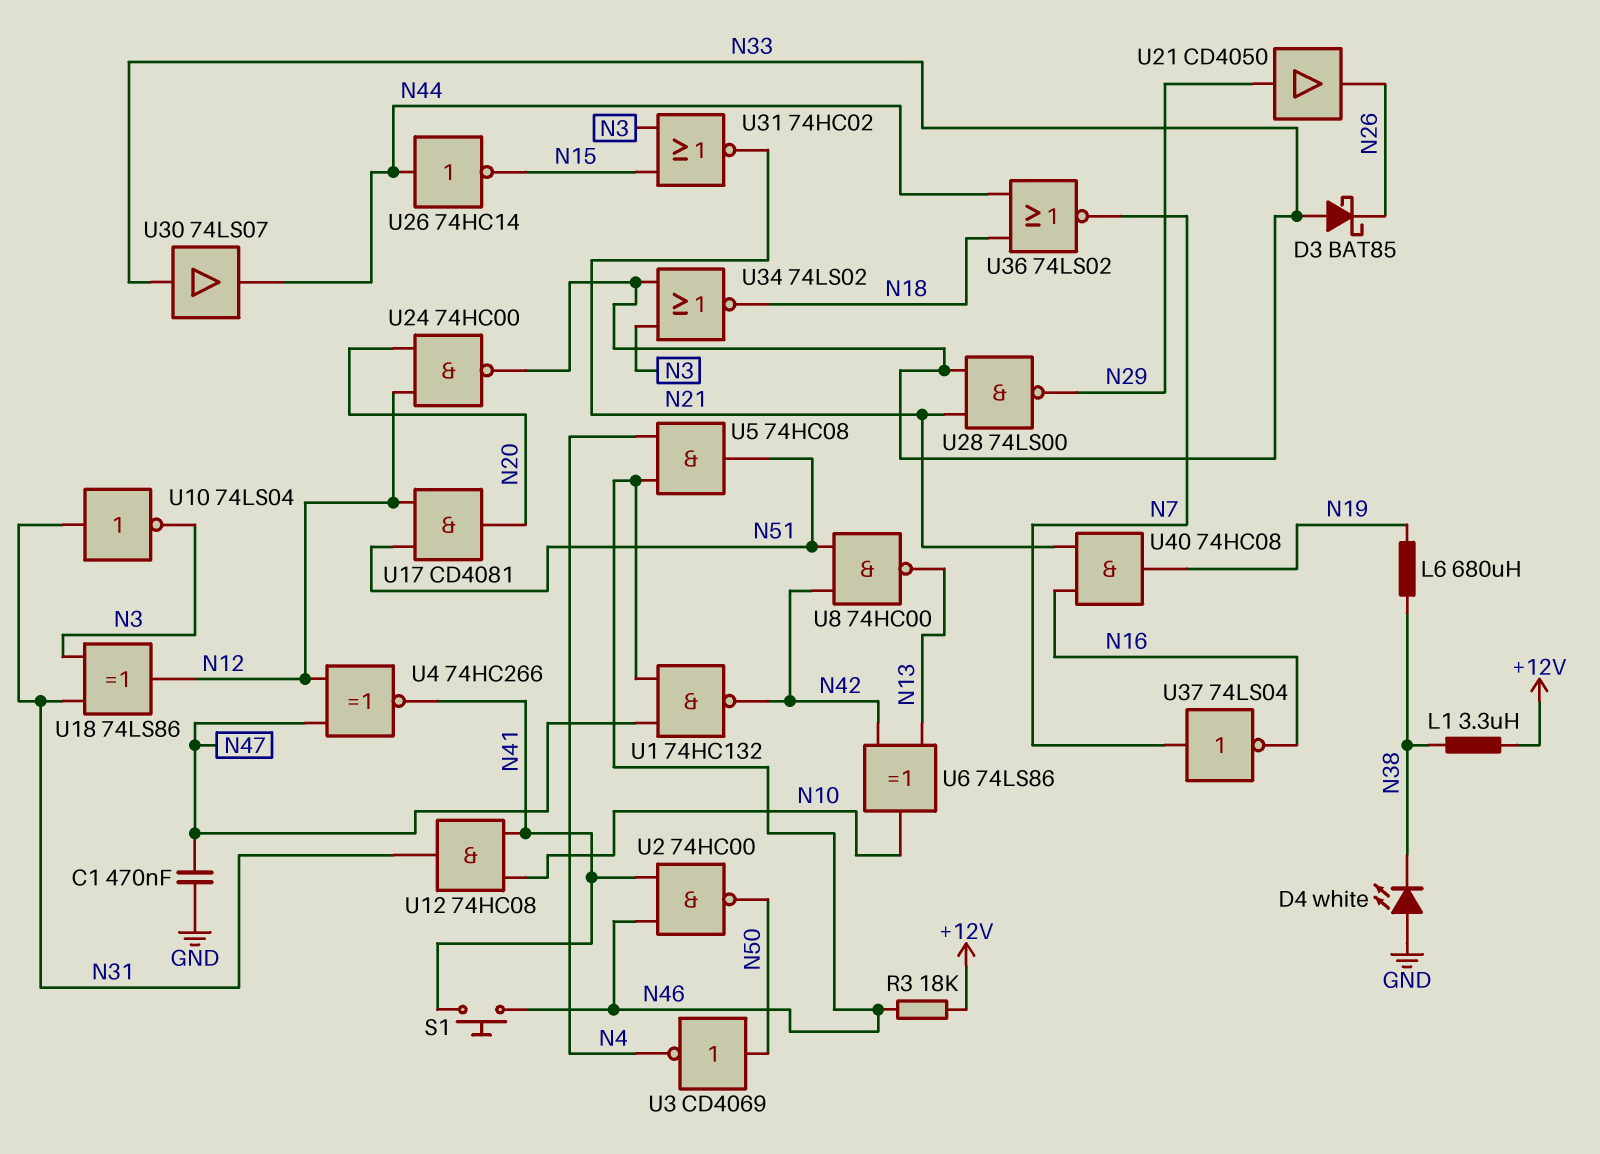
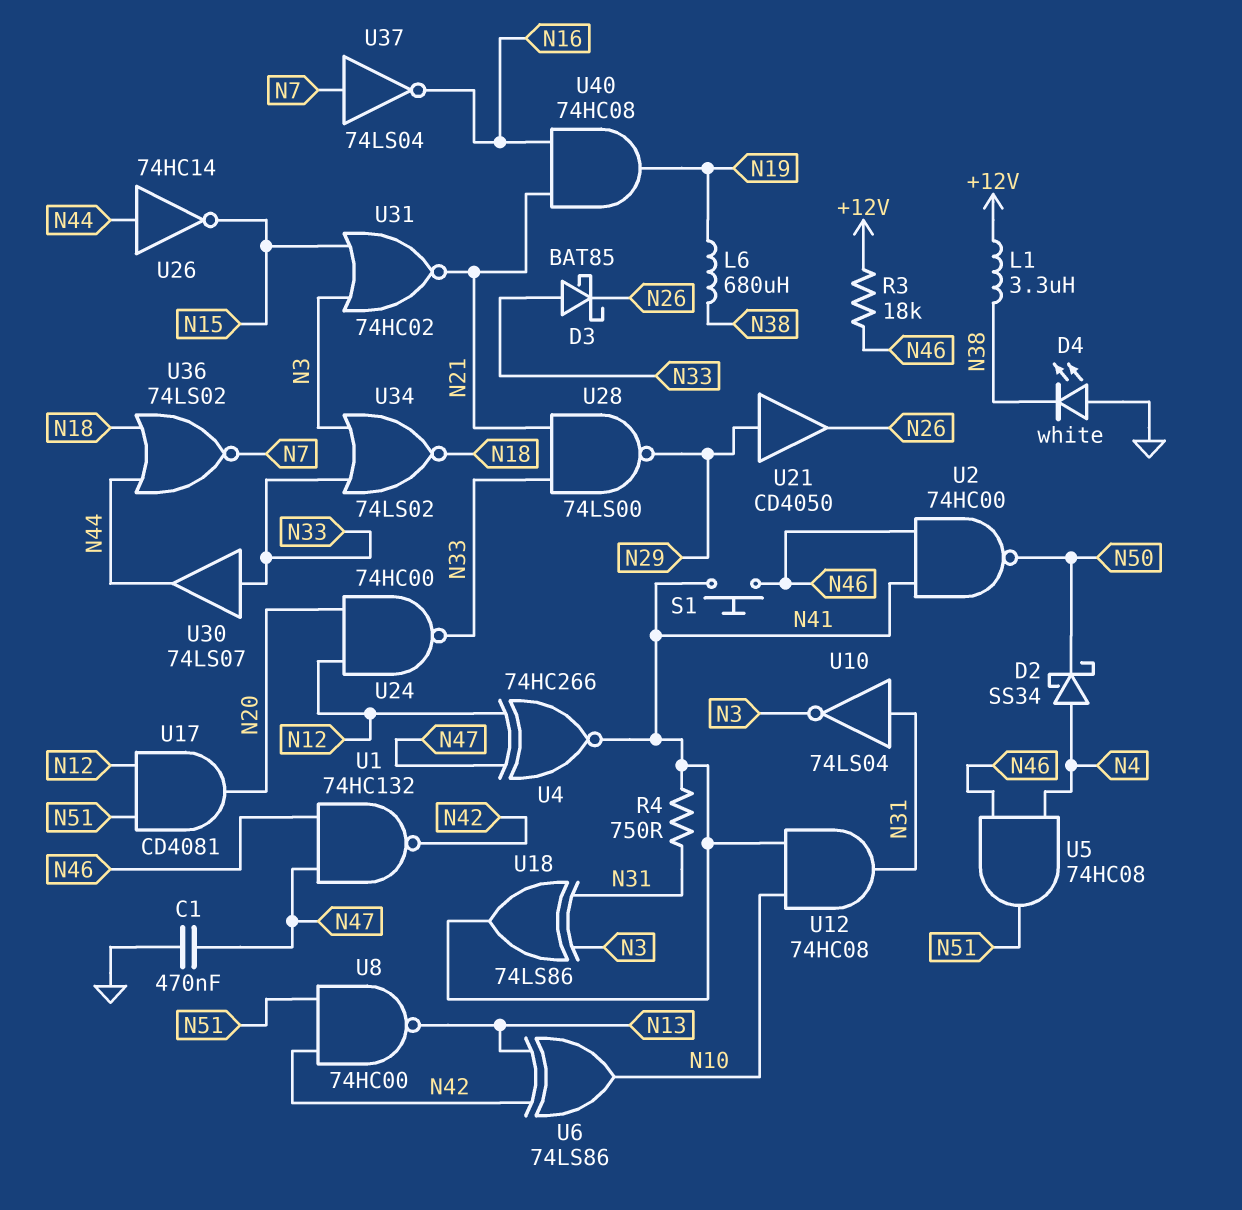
D2: none -> schottky SS34 (A N4, K N50)
R4: none -> 750 (N31, N41)
U3: NOT CD4069 (in N50, out N4) -> none
U18: XOR 74LS86 (in N3, in N31, out N12) -> XOR 74LS86 (in N3, in N31, out N41)

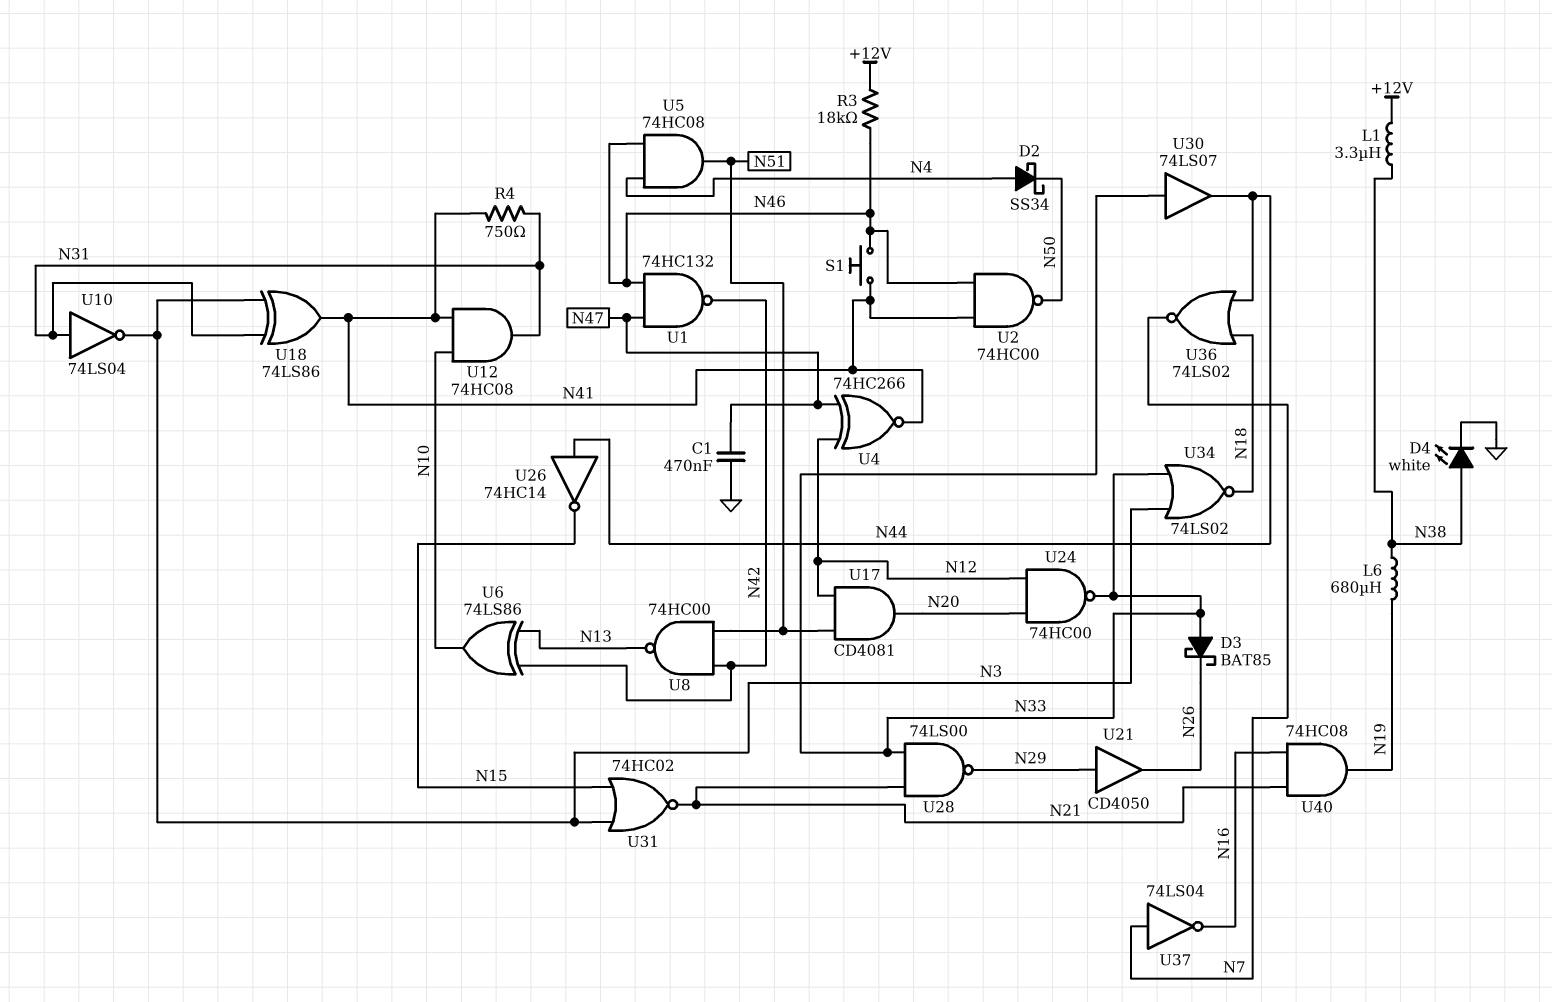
D4: LED white (A GND, K N38) -> LED white (A N38, K GND)

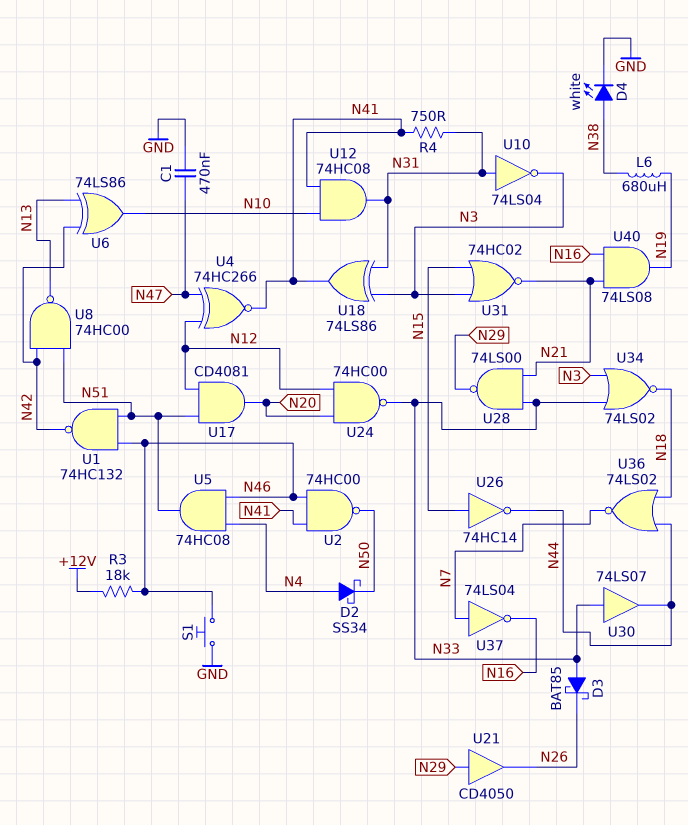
L1: 3.3uH (+12V, N38) -> none
S1: button (N41, N46) -> button (GND, N46)
U1: NAND 74HC132 (in N46, in N47, out N42) -> NAND 74HC132 (in N46, in N51, out N42)
U26: NOT 74HC14 (in N44, out N15) -> NOT 74HC14 (in N15, out N44)
U40: AND 74HC08 (in N16, in N21, out N19) -> AND 74LS08 (in N16, in N21, out N19)

